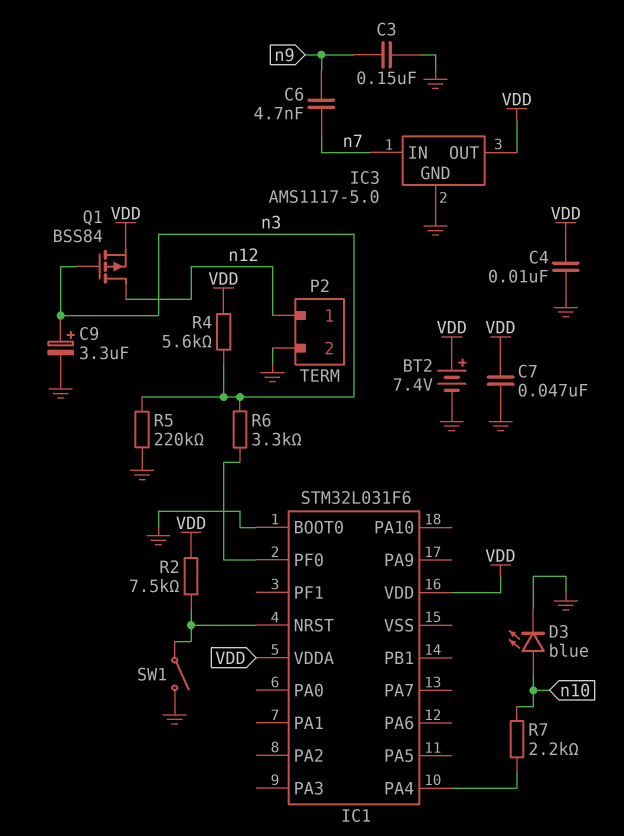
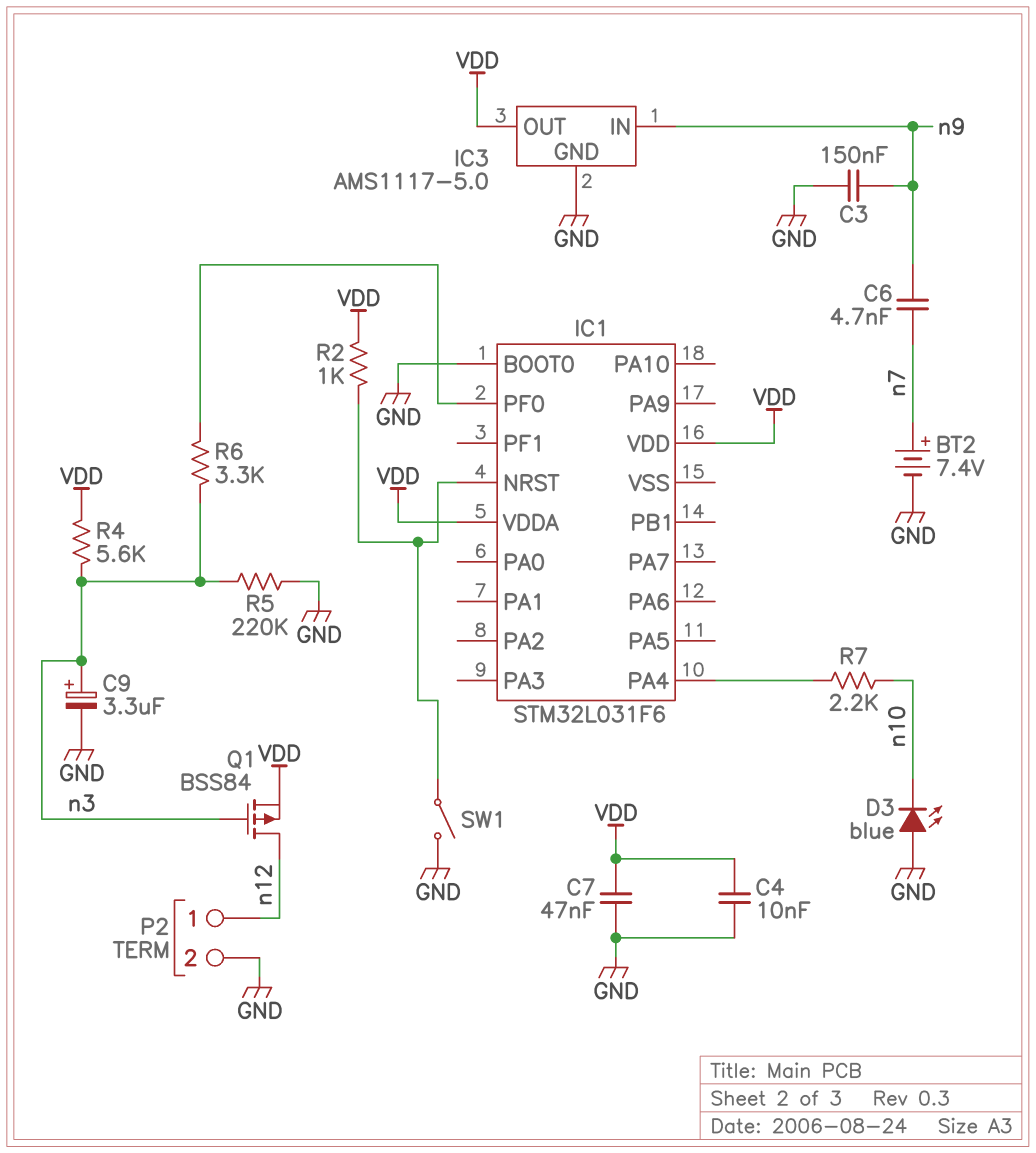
BT2: 7.4V (plus VDD, minus GND) -> 7.4V (plus n7, minus GND)
D3: LED blue (A n10, K GND) -> LED blue (A GND, K n10)
IC3 pin IN: n7 -> n9
R2: 7.5k (IC1/NRST, VDD) -> 1k (IC1/NRST, VDD)

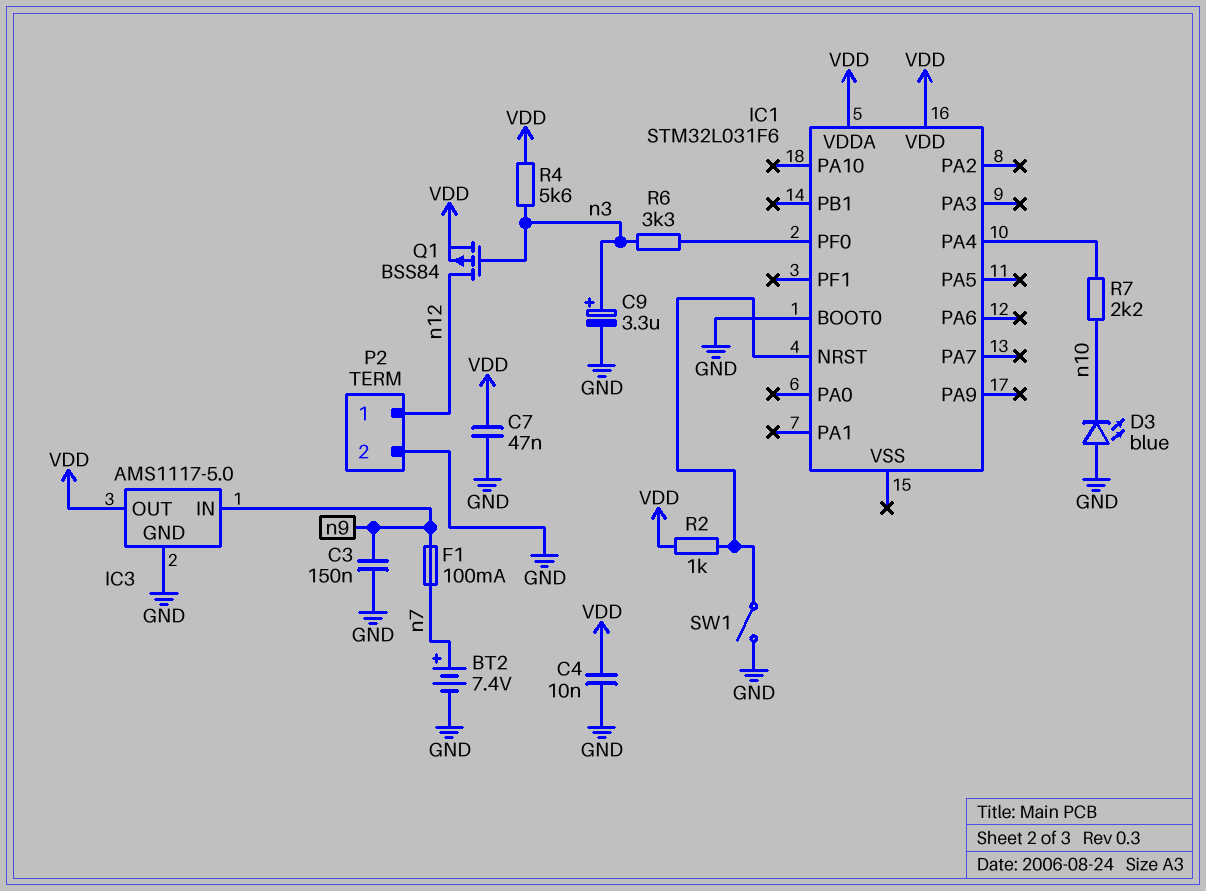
C6: 4.7nF (n7, n9) -> none
F1: none -> 100mA (n7, n9)
R5: 220k (GND, n3) -> none

